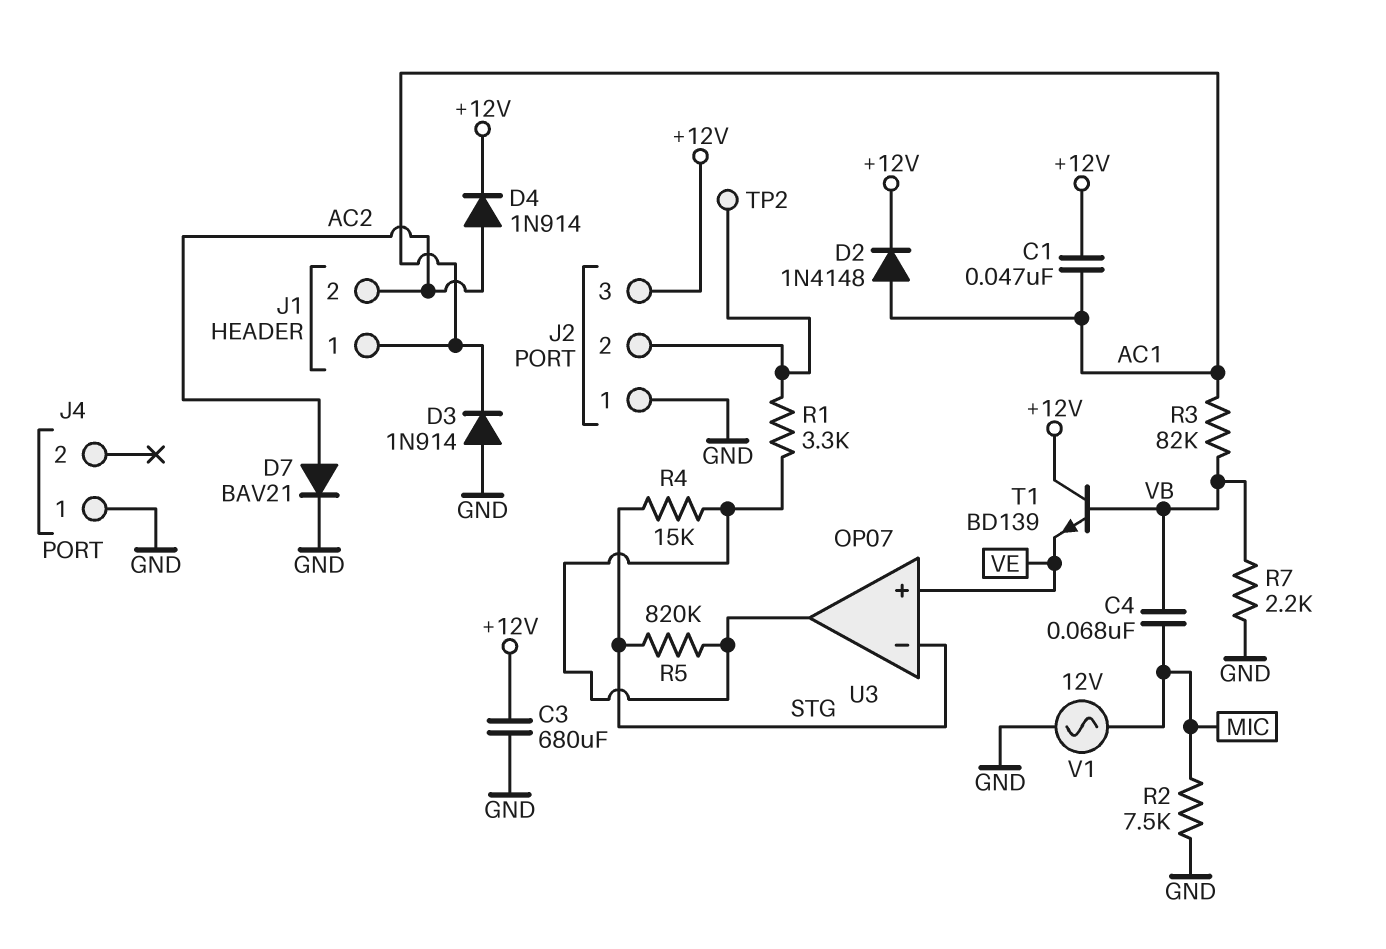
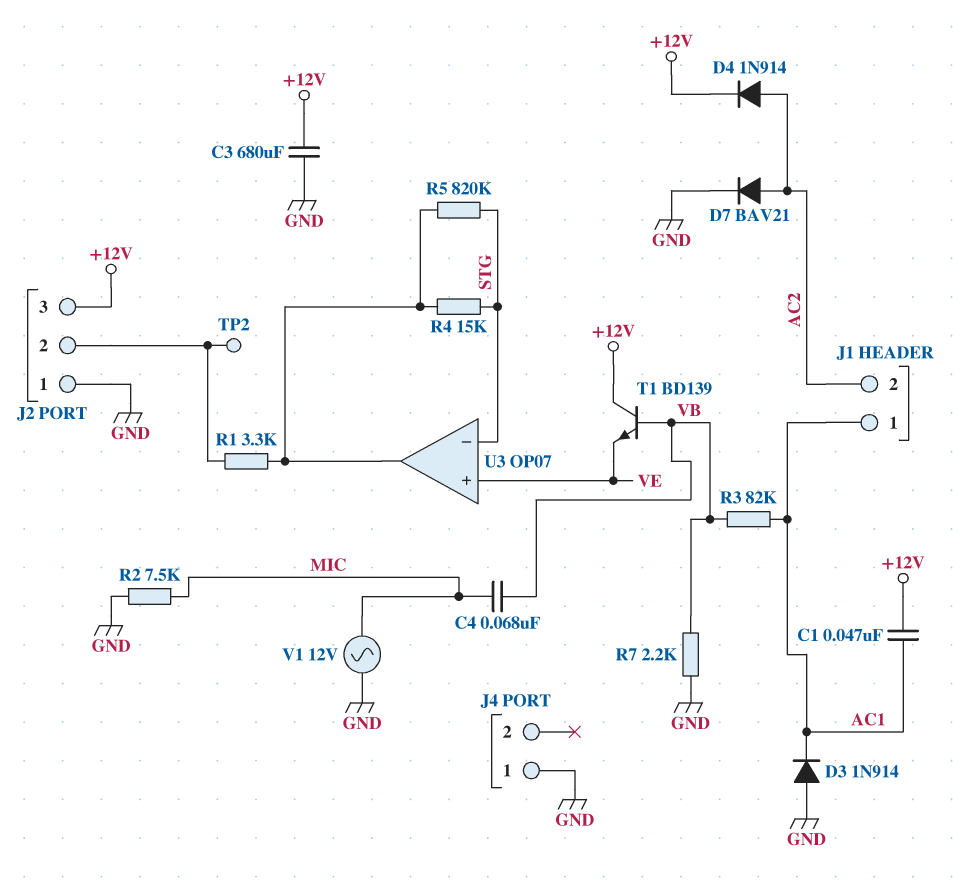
D2: diode 1N4148 (A AC1, K +12V) -> none

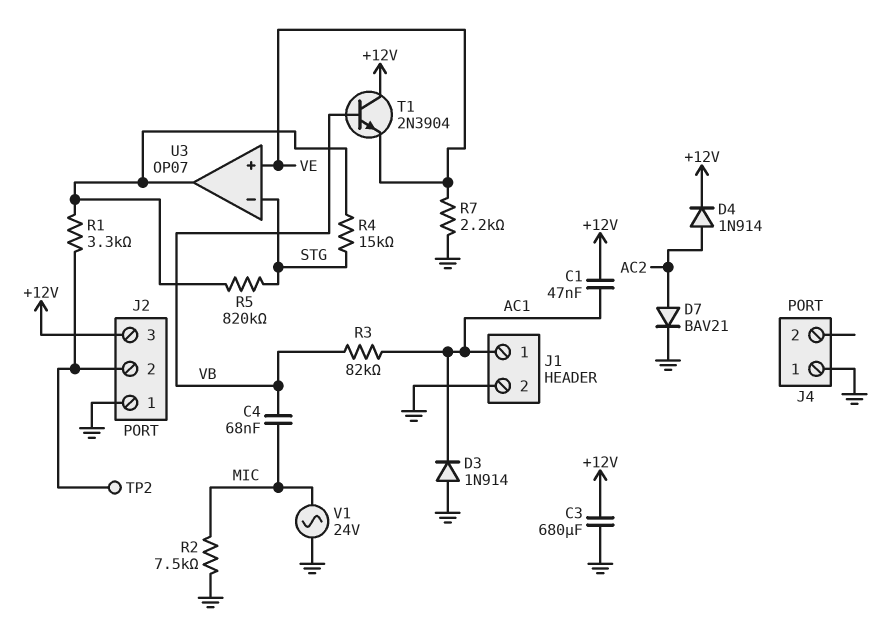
J1 pin 2: AC2 -> GND
R7: 2.2k (GND, VB) -> 2.2k (GND, VE)
T1: NPN BD139 (B VB, C +12V, E VE) -> NPN 2N3904 (B VB, C +12V, E VE)
V1: AC 12V (GND, MIC) -> AC 24V (GND, MIC)

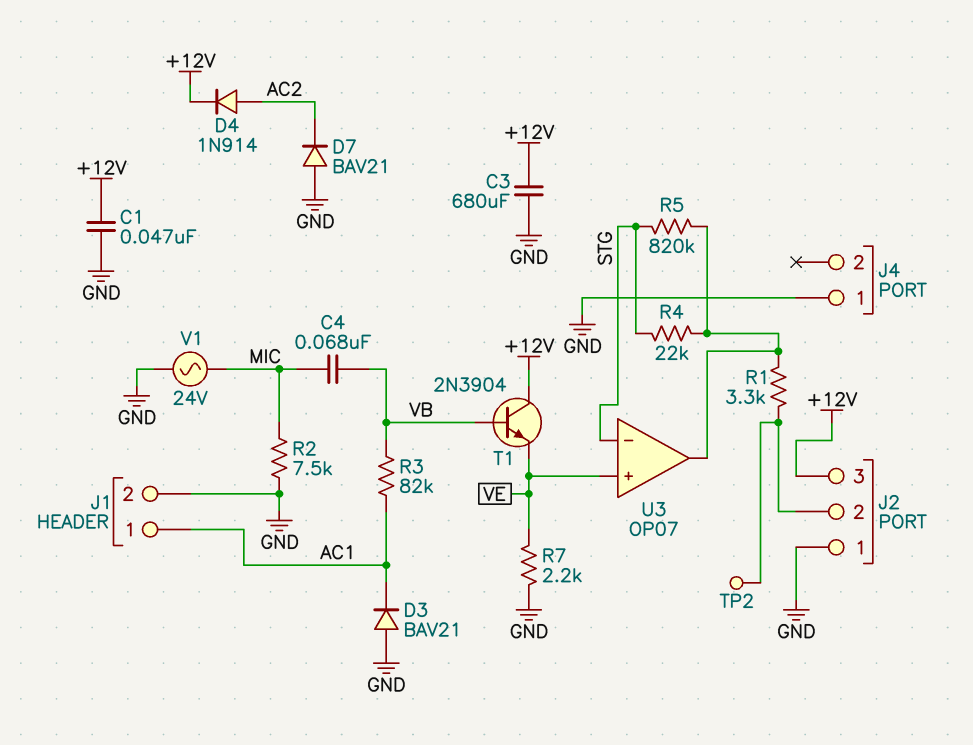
C1: 47nF (+12V, AC1) -> 47nF (+12V, GND)
D3: diode 1N914 (A GND, K AC1) -> diode BAV21 (A GND, K AC1)
D7: diode BAV21 (A AC2, K GND) -> diode BAV21 (A GND, K AC2)
R4: 15k (STG, U3/out) -> 22k (STG, U3/out)

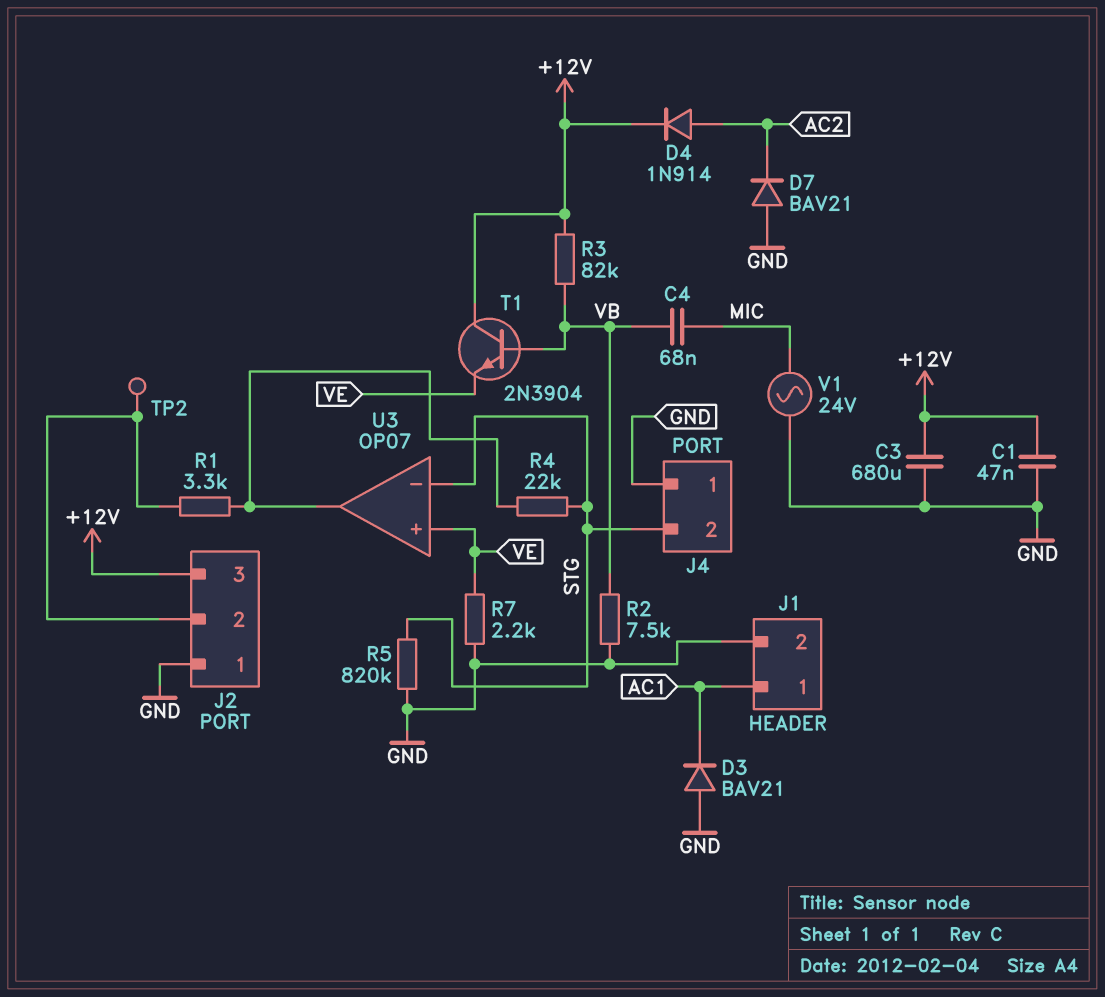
J4 pin 2: none -> STG
R2: 7.5k (GND, MIC) -> 7.5k (GND, VB)
R3: 82k (AC1, VB) -> 82k (+12V, VB)
R5: 820k (STG, U3/out) -> 820k (GND, STG)

